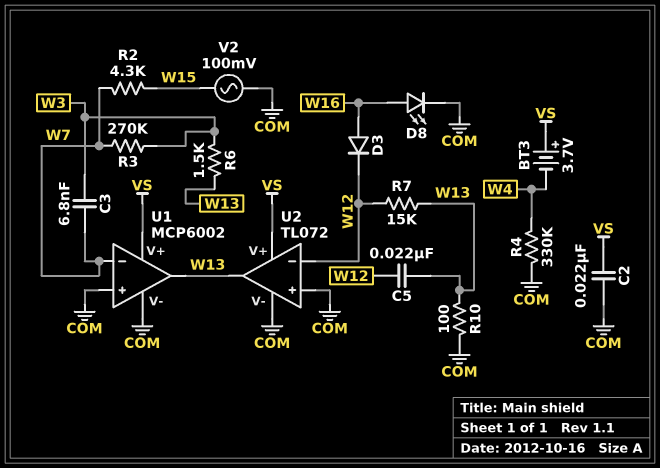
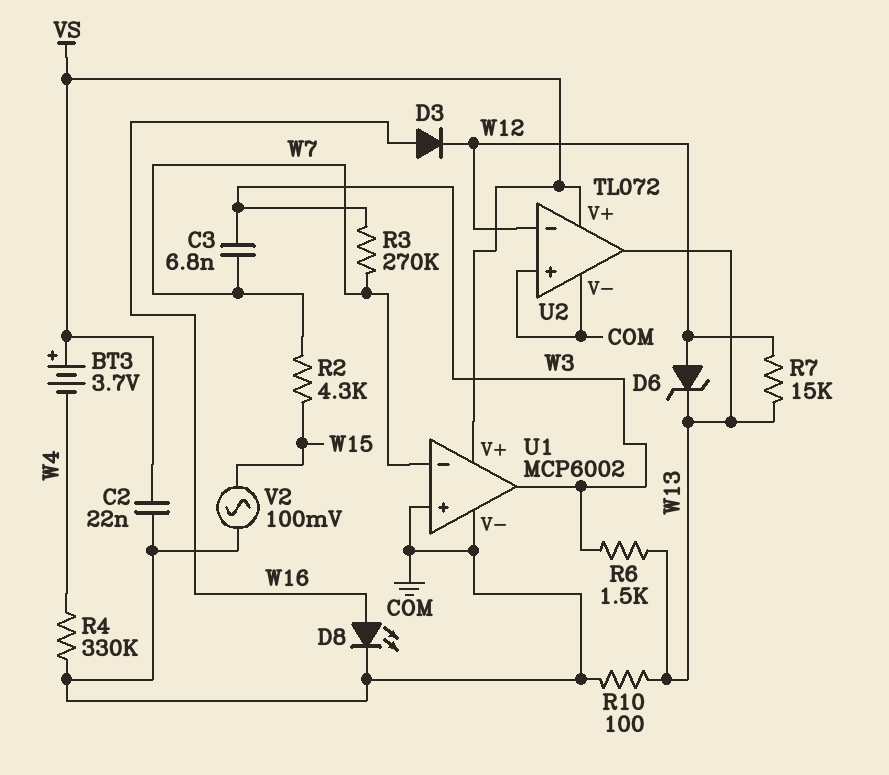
C5: 22nF (W12, W13) -> none
D6: none -> zener (A W12, K W13)
U1 pin out: W13 -> W3

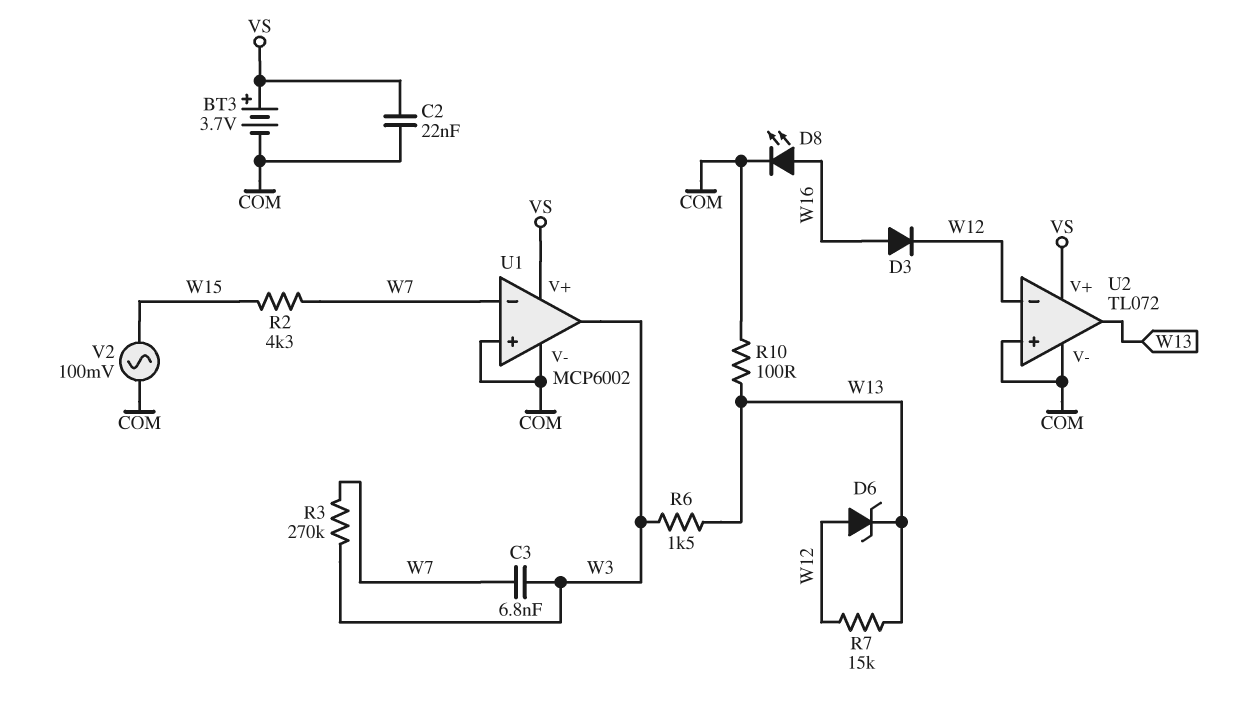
BT3: 3.7V (plus VS, minus W4) -> 3.7V (plus VS, minus COM)
R4: 330k (COM, W4) -> none

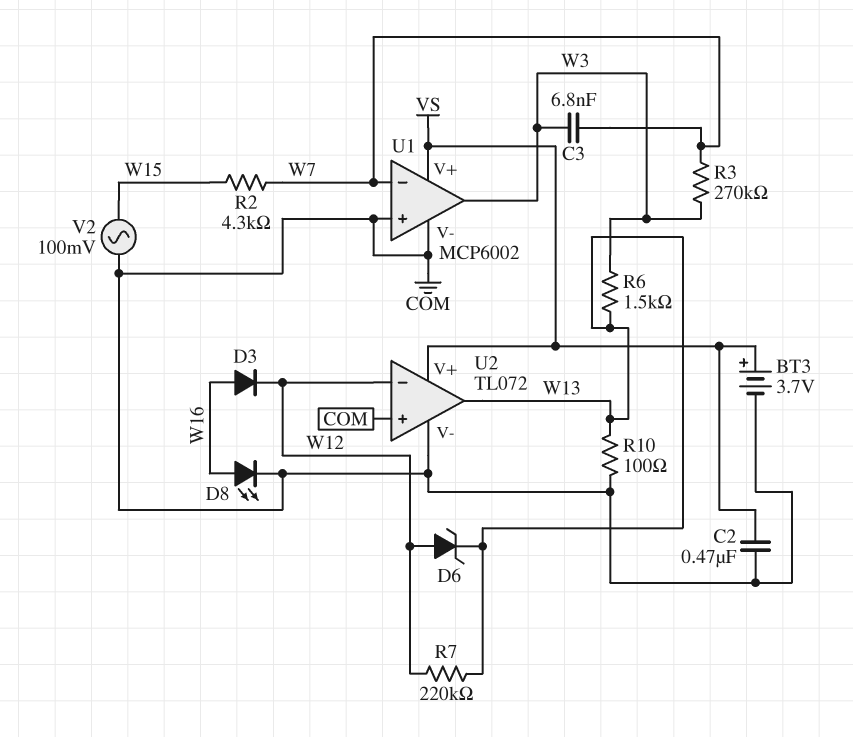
C2: 22nF (COM, VS) -> 470nF (COM, VS)
R7: 15k (W12, W13) -> 220k (W12, W13)

